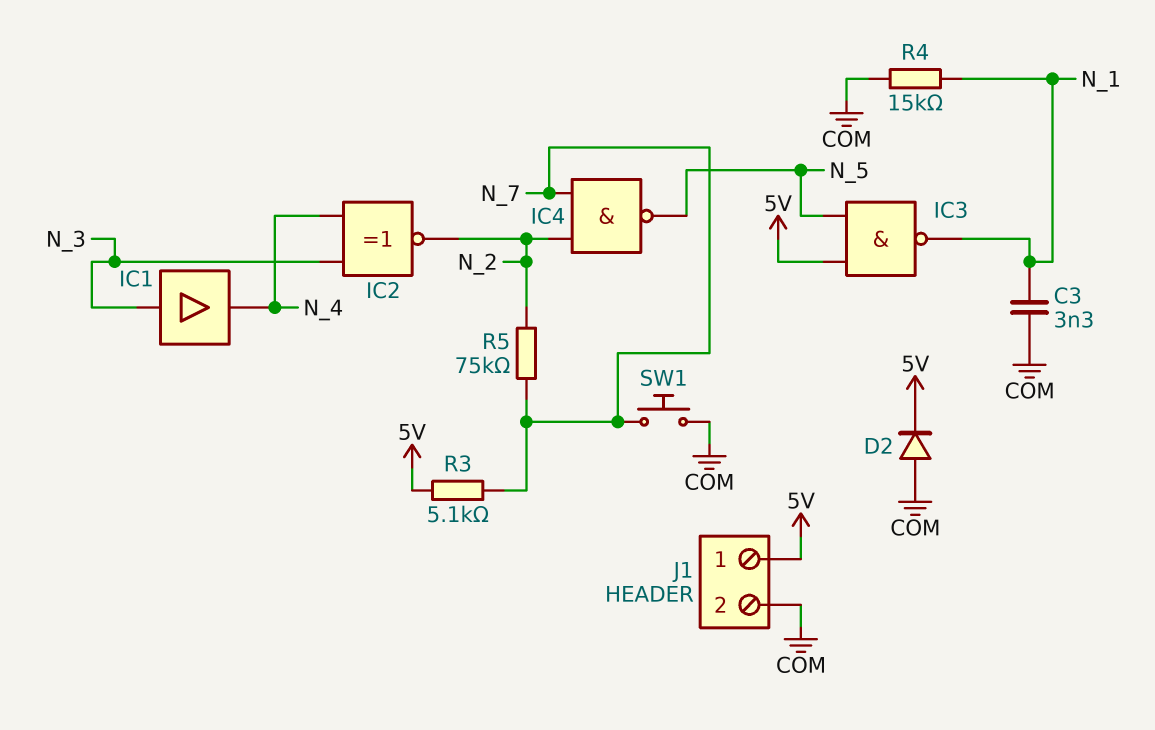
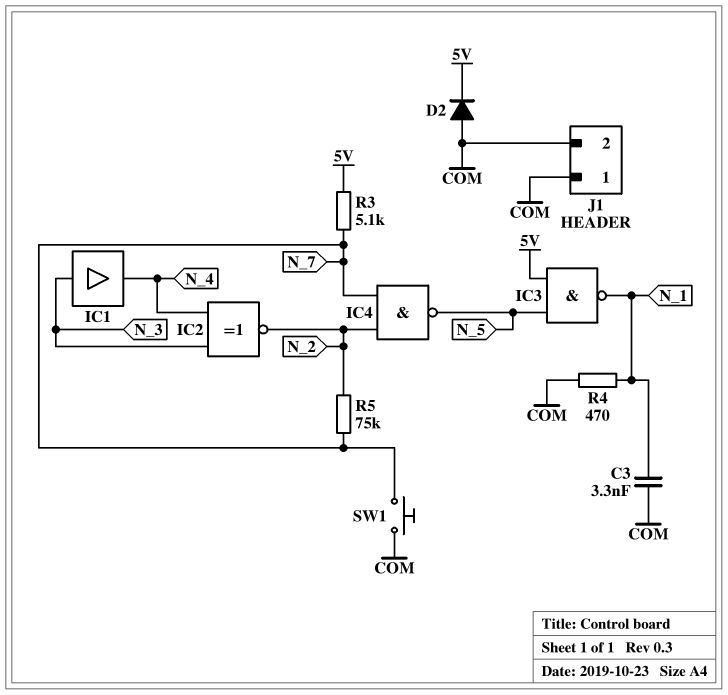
J1 pin 1: 5V -> COM
R4: 15k (COM, N_1) -> 470 (COM, N_1)

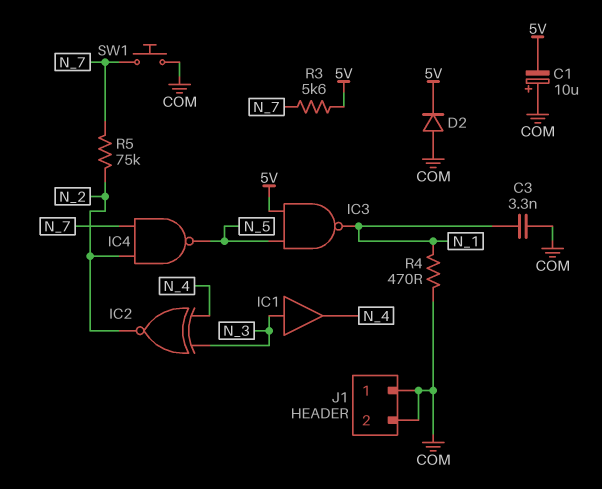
C1: none -> 10uF (plus COM, minus 5V)
R3: 5.1k (5V, N_7) -> 5.6k (5V, N_7)

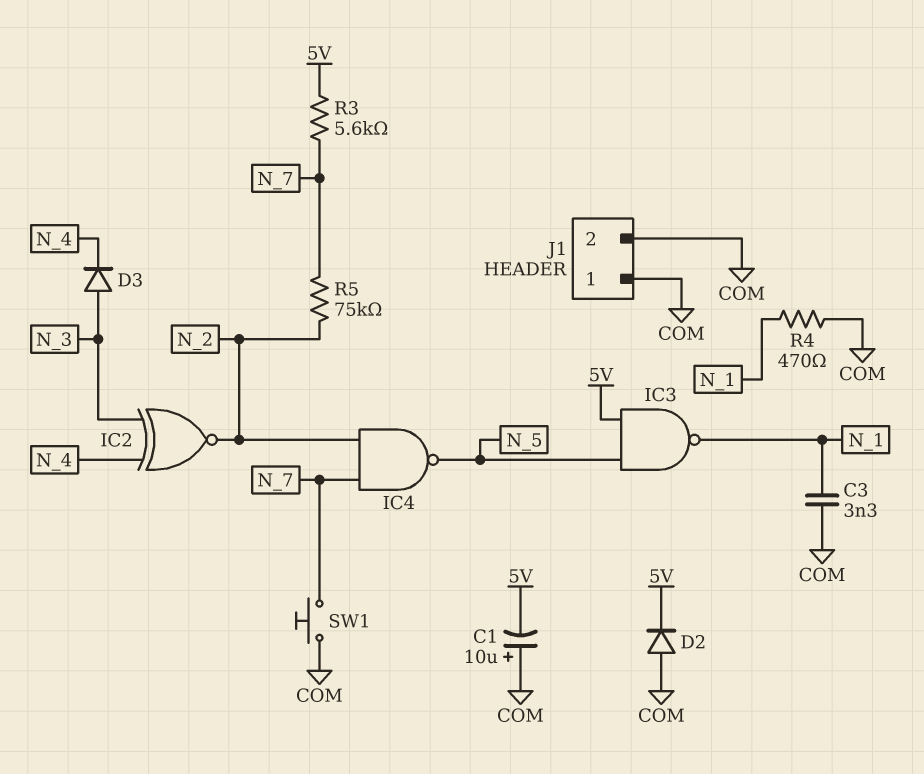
D3: none -> diode (A N_3, K N_4)
IC1: buffer (in N_3, out N_4) -> none

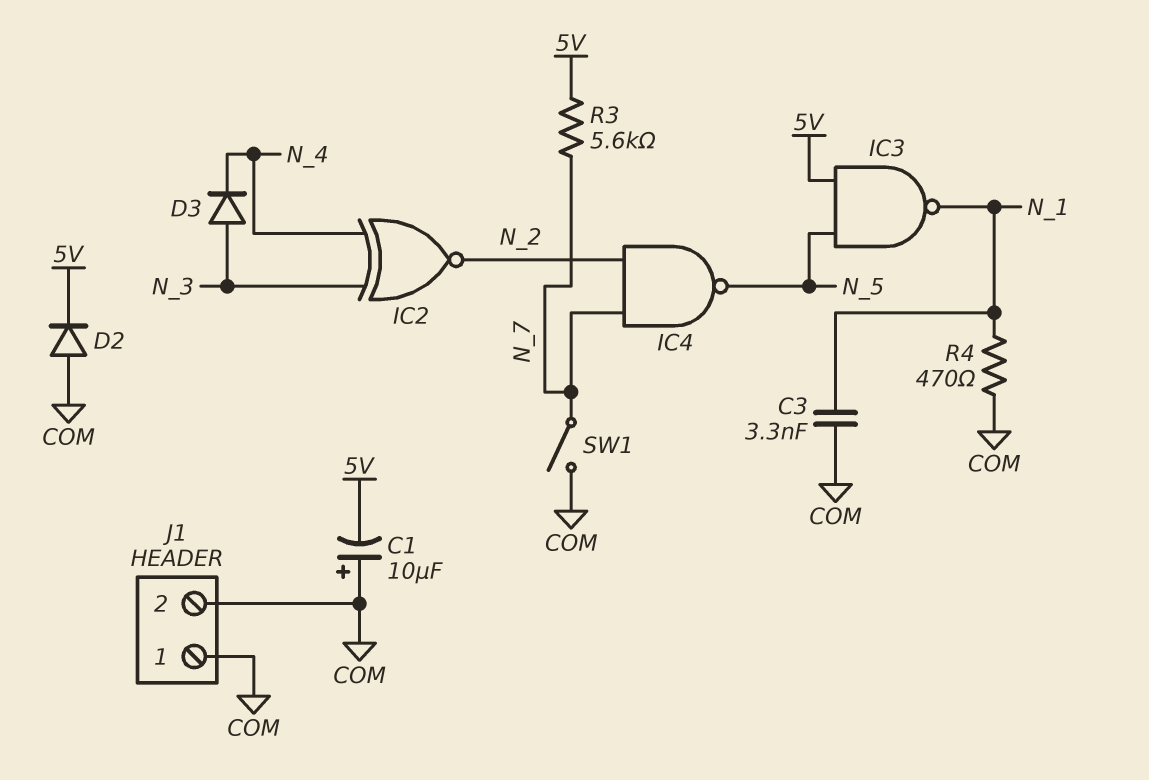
R5: 75k (N_2, N_7) -> none
SW1: button (COM, N_7) -> switch (COM, N_7)

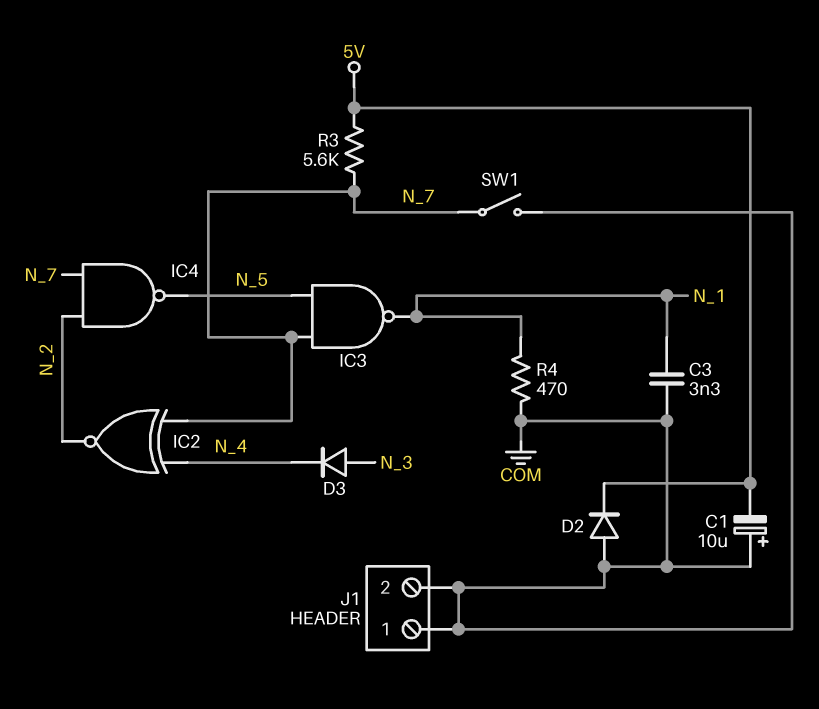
IC2: XNOR (in N_3, in N_4, out N_2) -> XNOR (in N_4, in N_7, out N_2)
IC3: NAND (in 5V, in N_5, out N_1) -> NAND (in N_5, in N_7, out N_1)

